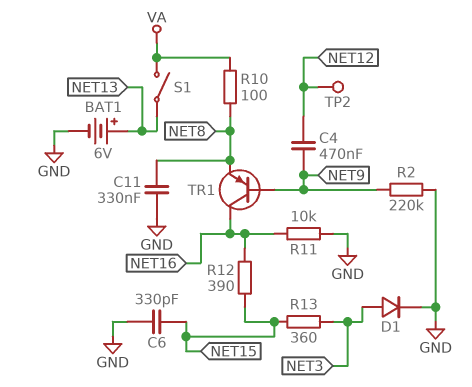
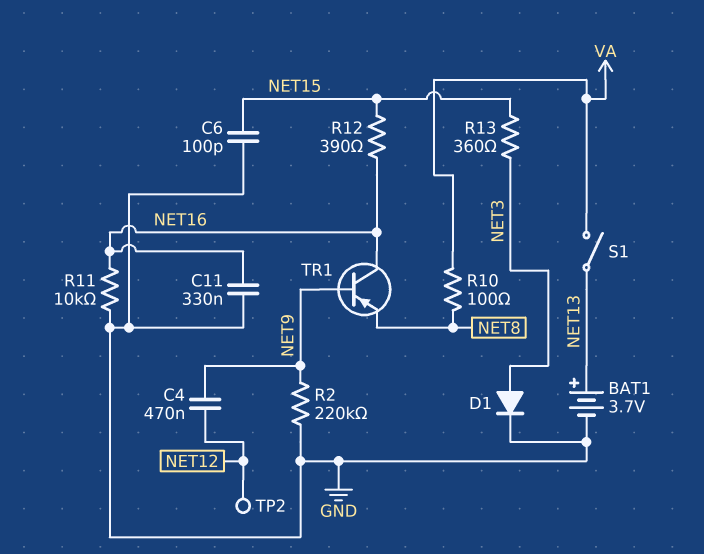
BAT1: 6V (plus NET13, minus GND) -> 3.7V (plus NET13, minus GND)
C6: 330pF (GND, NET15) -> 100pF (GND, NET15)
C11: 330nF (GND, NET8) -> 330nF (GND, NET16)

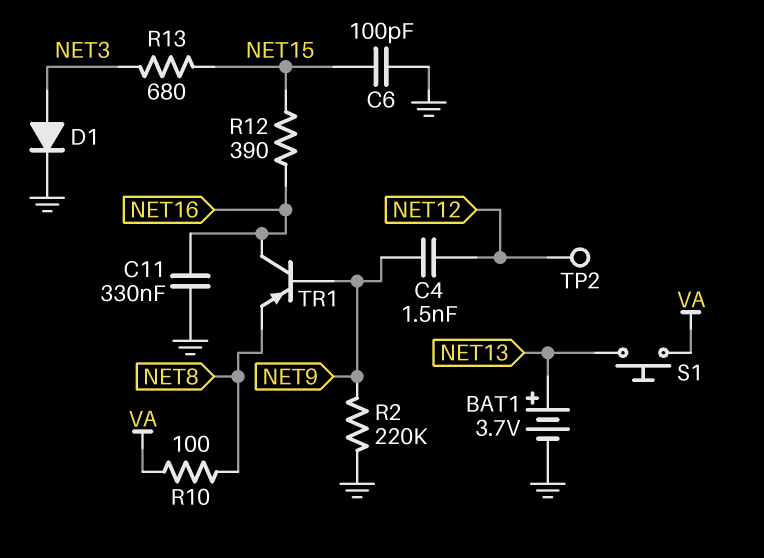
C4: 470nF (NET9, NET12) -> 1.5nF (NET9, NET12)
R11: 10k (GND, NET16) -> none
R13: 360 (NET3, NET15) -> 680 (NET3, NET15)
S1: switch (NET13, VA) -> button (NET13, VA)

